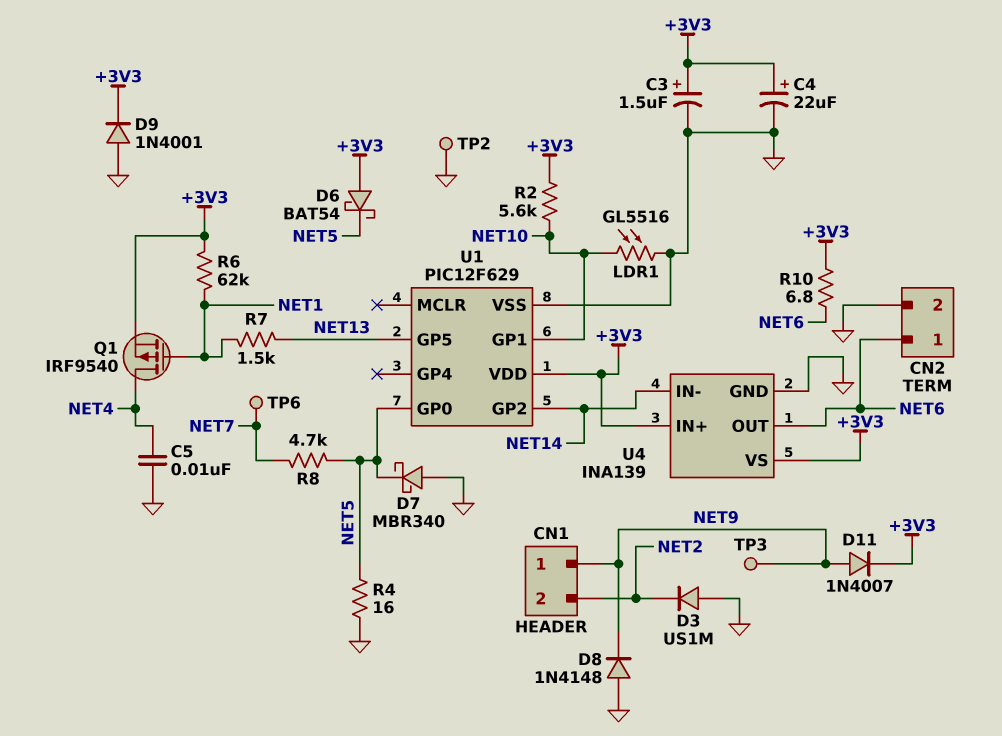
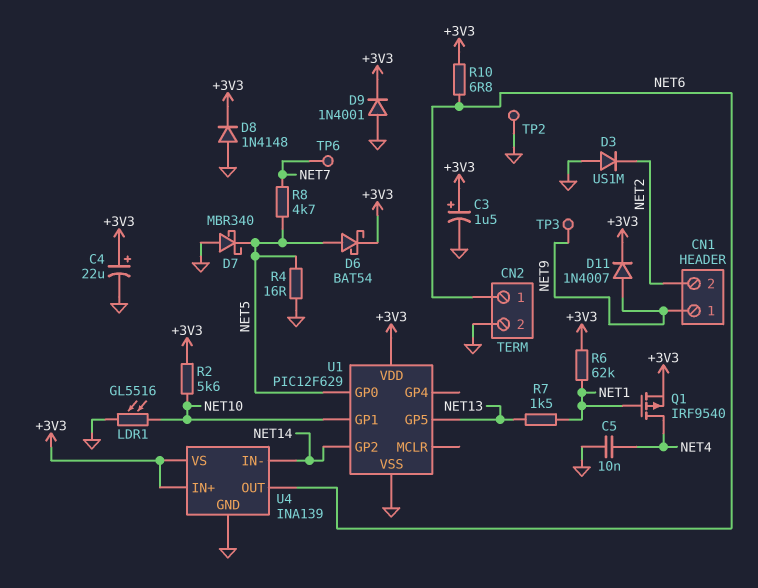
D6: schottky BAT54 (A +3V3, K NET5) -> schottky BAT54 (A NET5, K +3V3)
D8: diode 1N4148 (A GND, K NET9) -> diode 1N4148 (A GND, K +3V3)

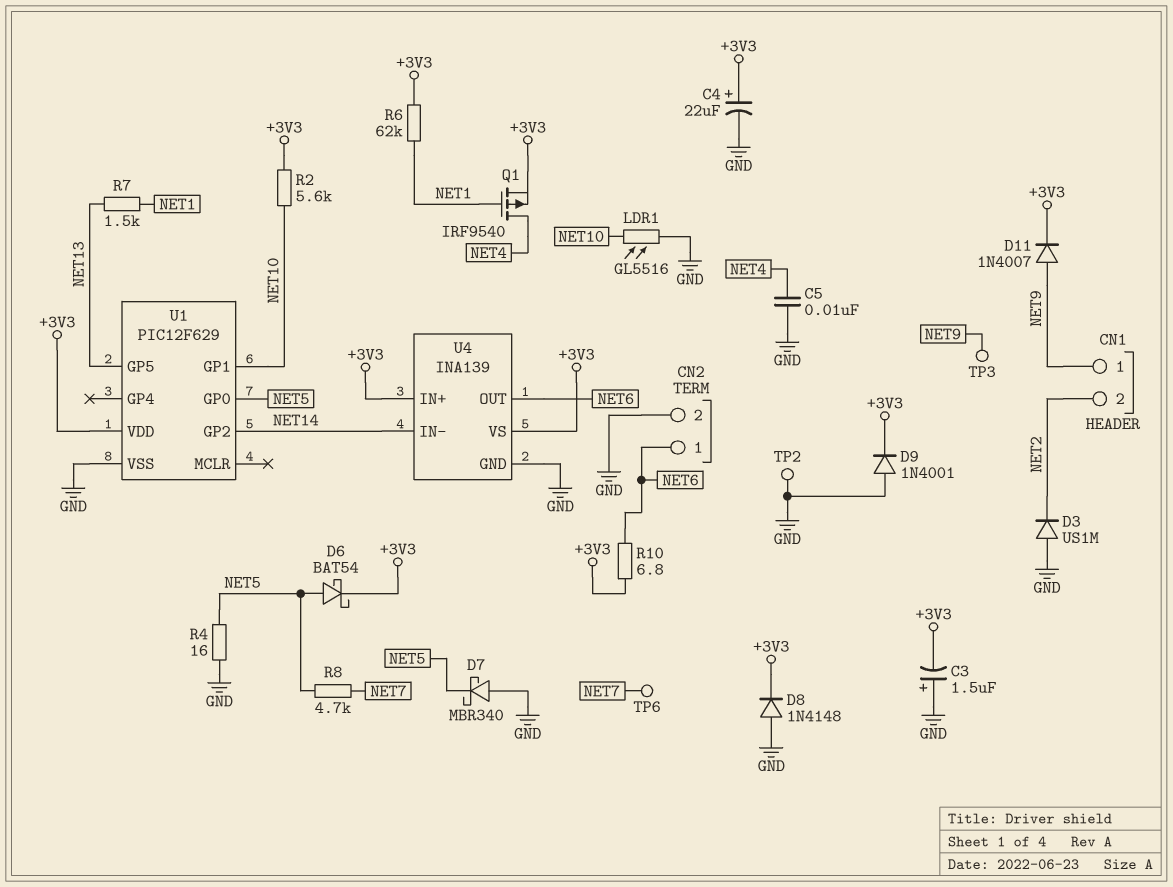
C3: 1.5uF (plus +3V3, minus GND) -> 1.5uF (plus GND, minus +3V3)

